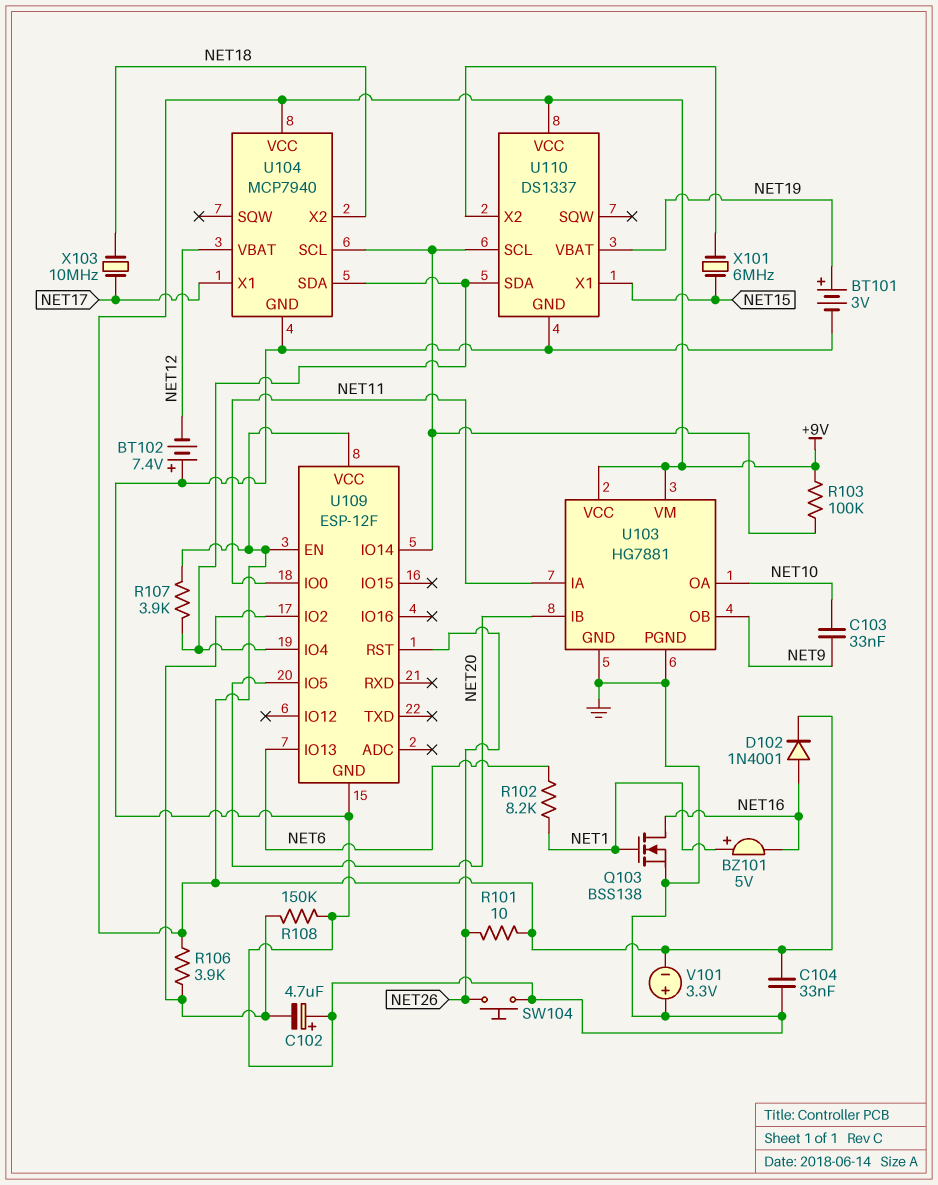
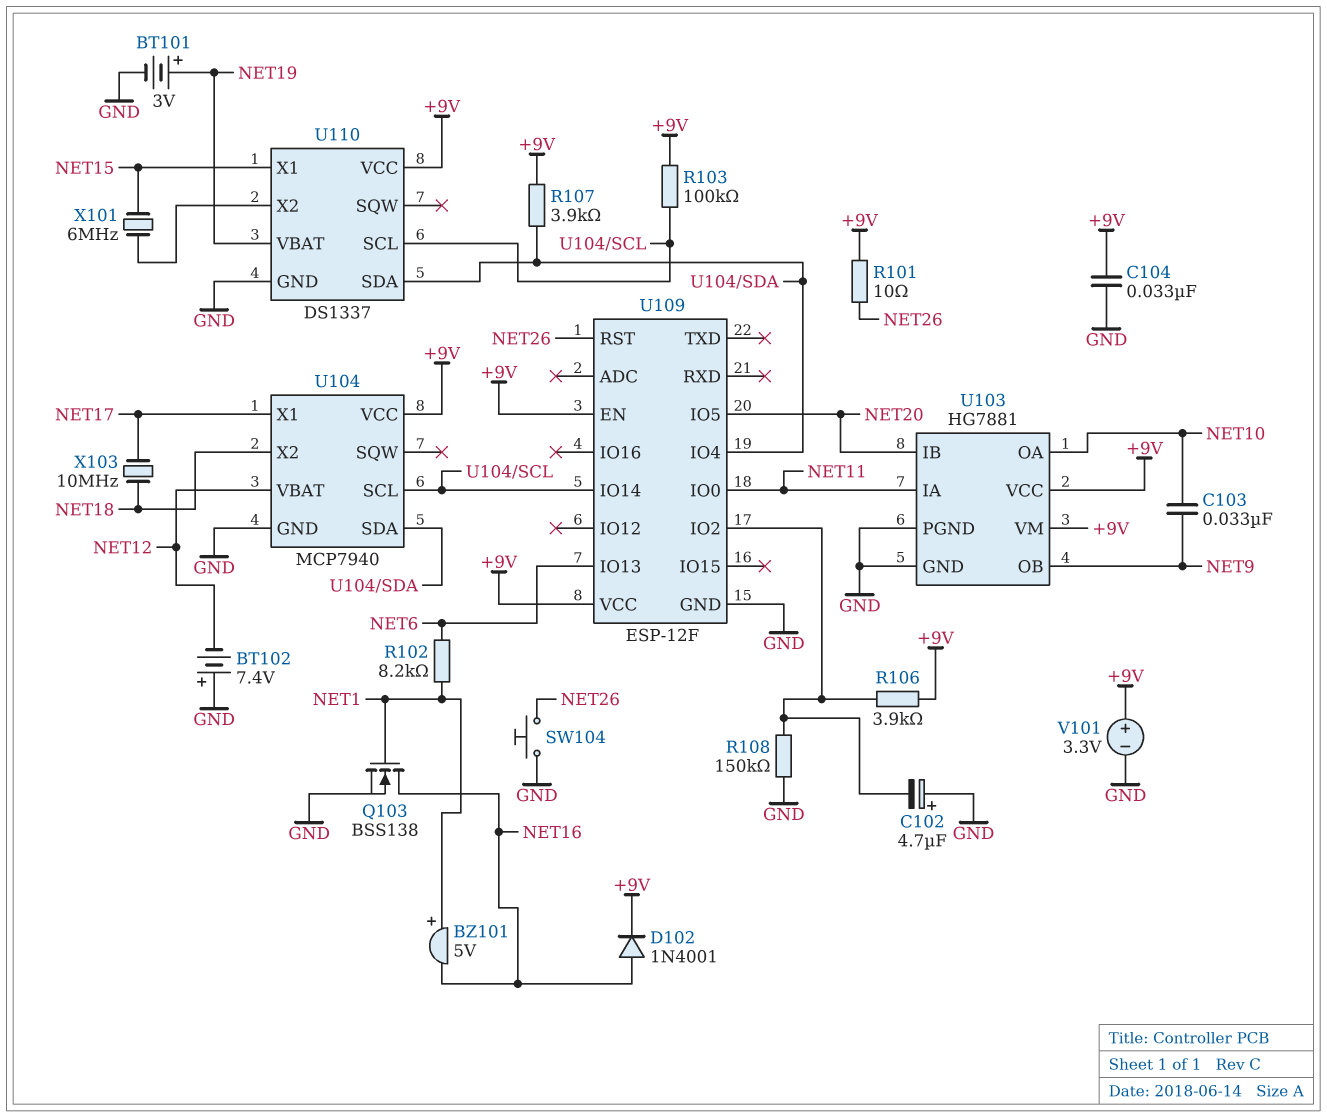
V101: 3.3V (plus GND, minus +9V) -> 3.3V (plus +9V, minus GND)

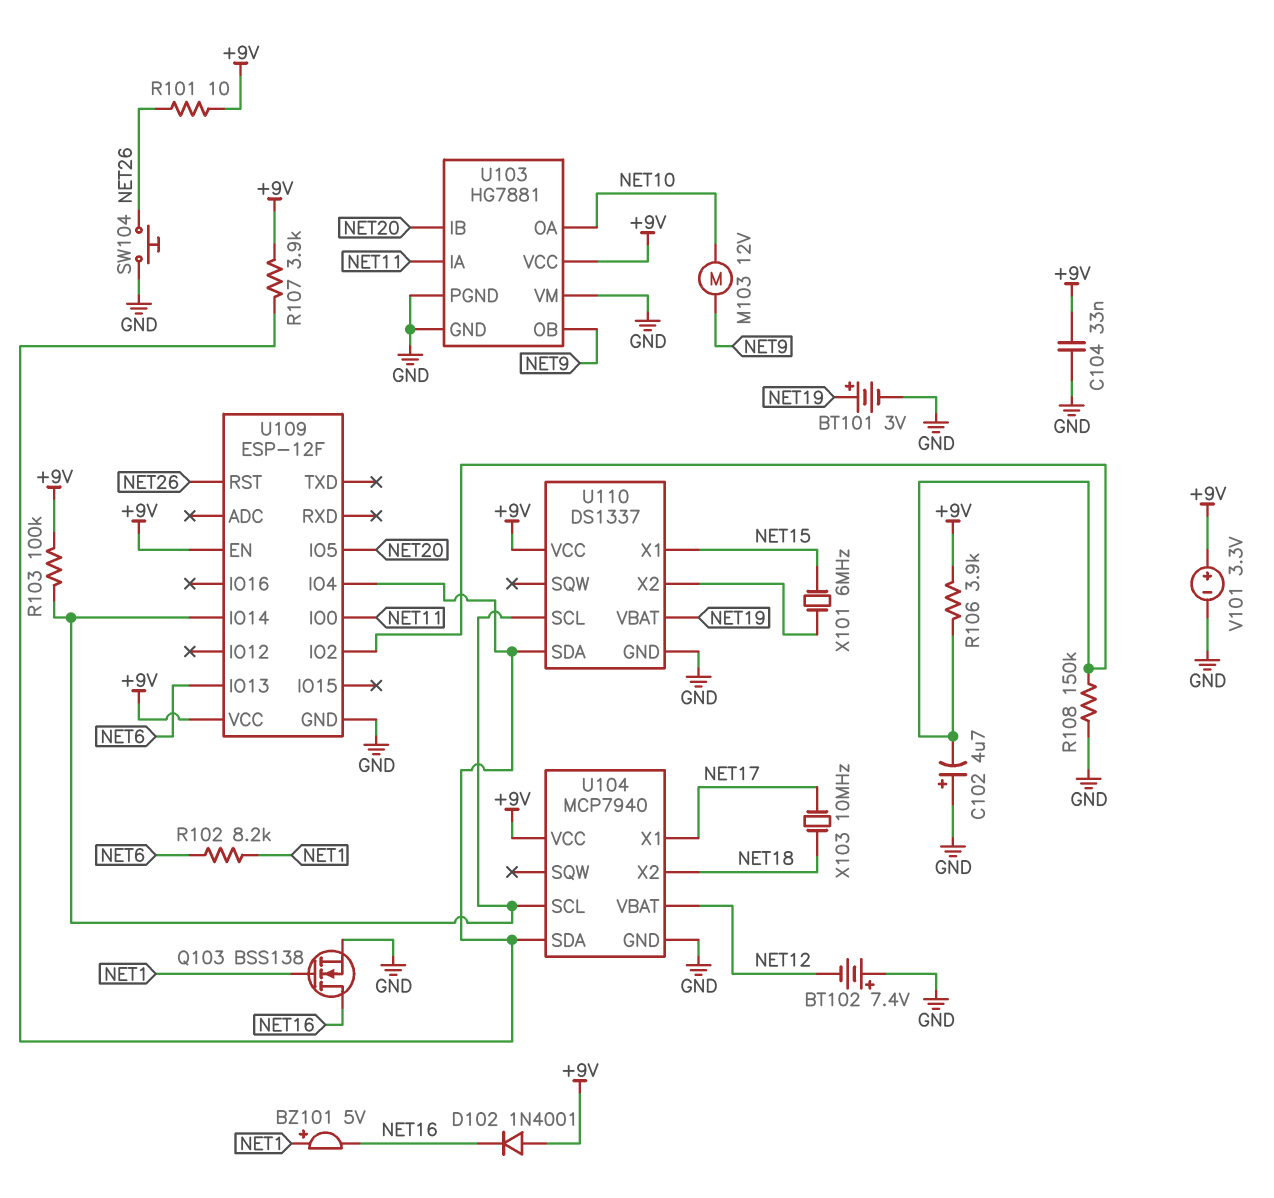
C103: 33nF (NET9, NET10) -> none
D102: diode 1N4001 (A NET16, K +9V) -> diode 1N4001 (A +9V, K NET16)
M103: none -> motor 12V (NET9, NET10)
U103 pin VM: +9V -> GND

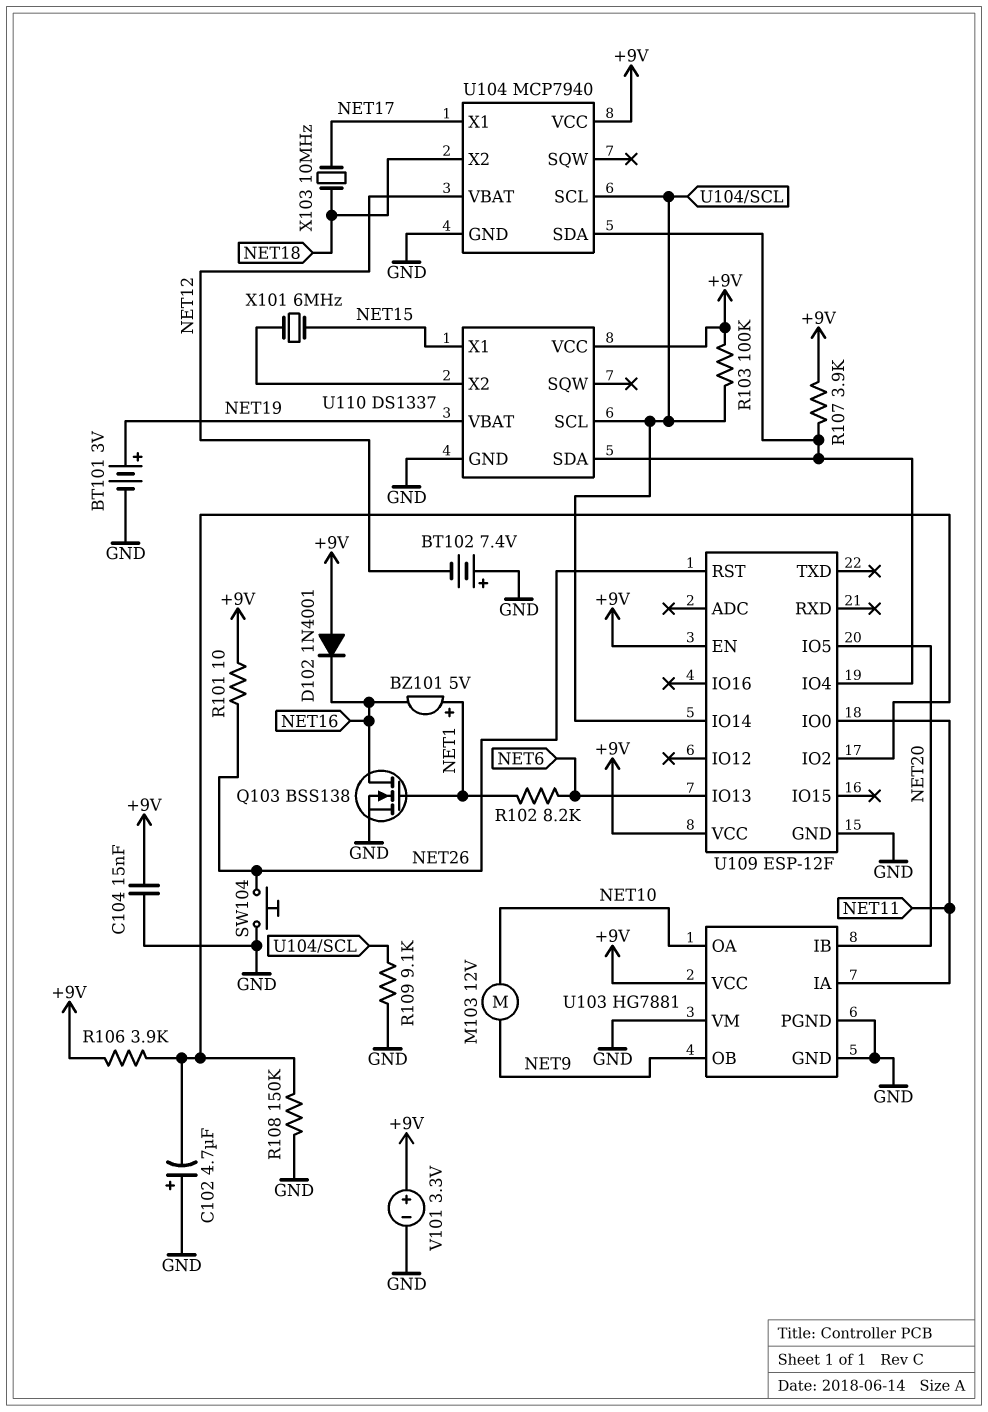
C104: 33nF (+9V, GND) -> 15nF (+9V, GND)
R109: none -> 9.1k (GND, U104/SCL)

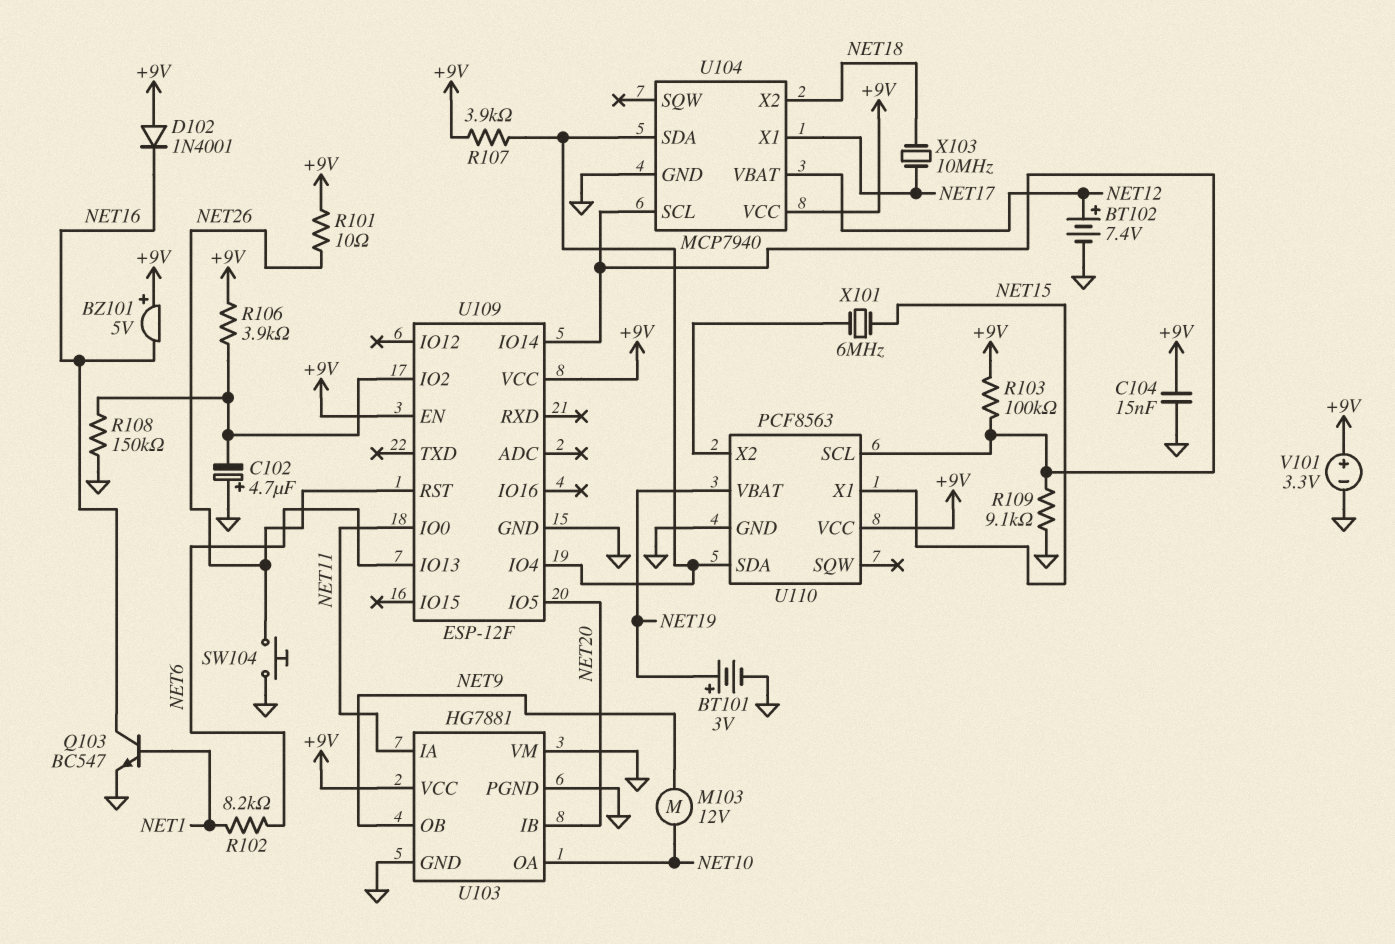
BT102: 7.4V (plus GND, minus NET12) -> 7.4V (plus NET12, minus GND)
BZ101: buzzer 5V (plus NET1, minus NET16) -> buzzer 5V (plus +9V, minus NET16)
Q103: NMOS BSS138 (G NET1, D NET16, S GND) -> NPN BC547 (B NET1, C NET16, E GND)
U110: DS1337 -> PCF8563

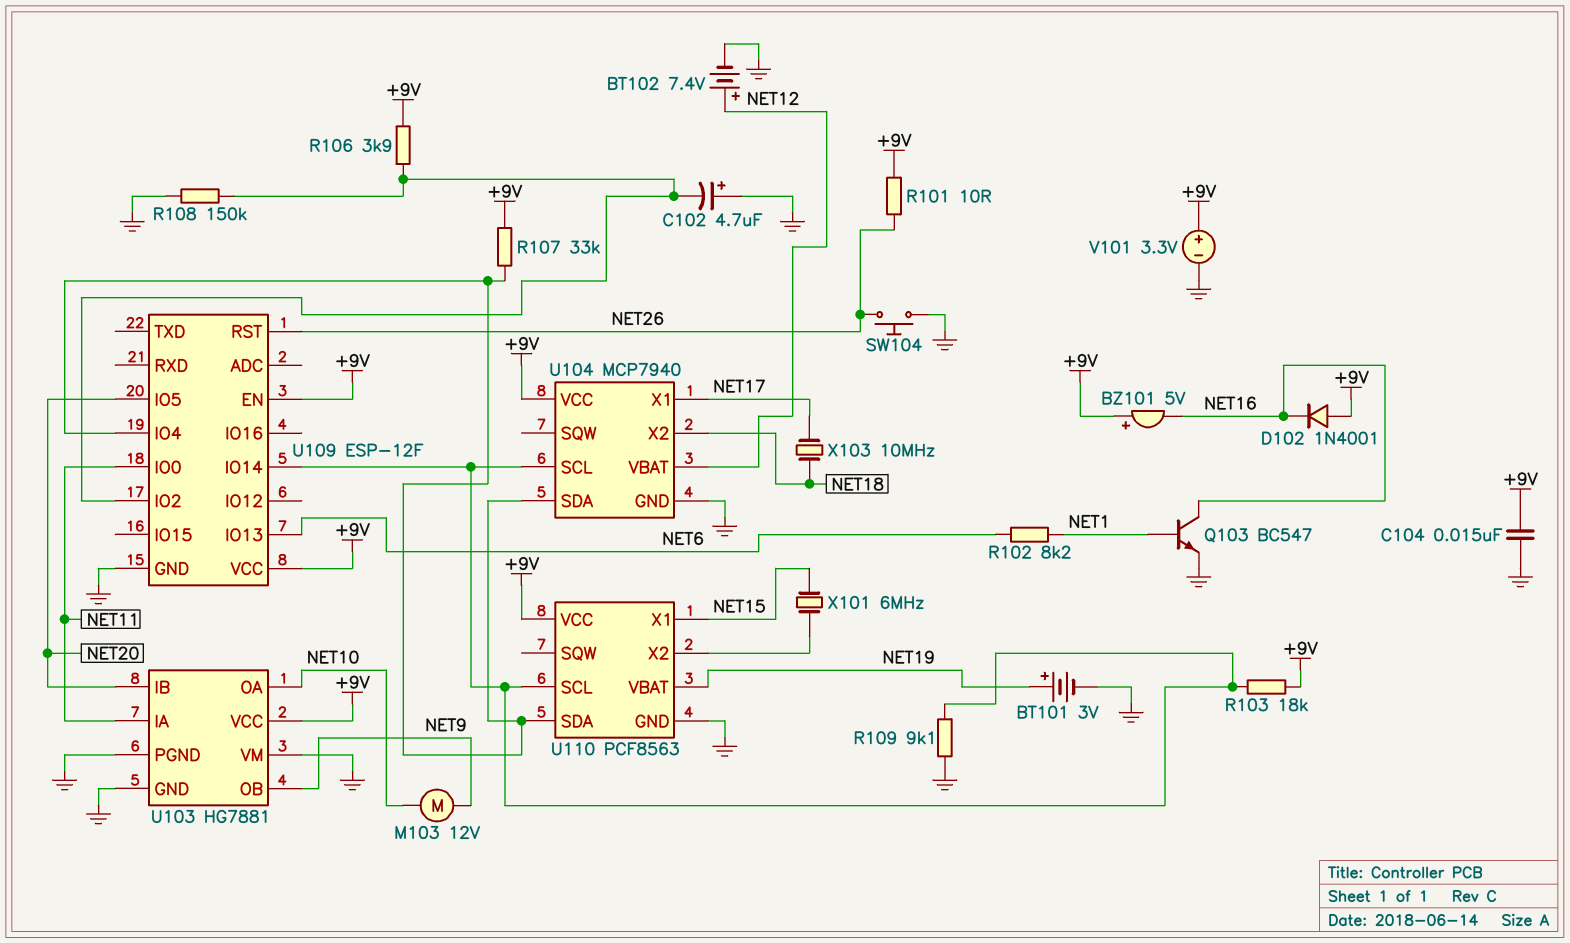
R103: 100k (+9V, U104/SCL) -> 18k (+9V, U104/SCL)
R107: 3.9k (+9V, U104/SDA) -> 33k (+9V, U104/SDA)

